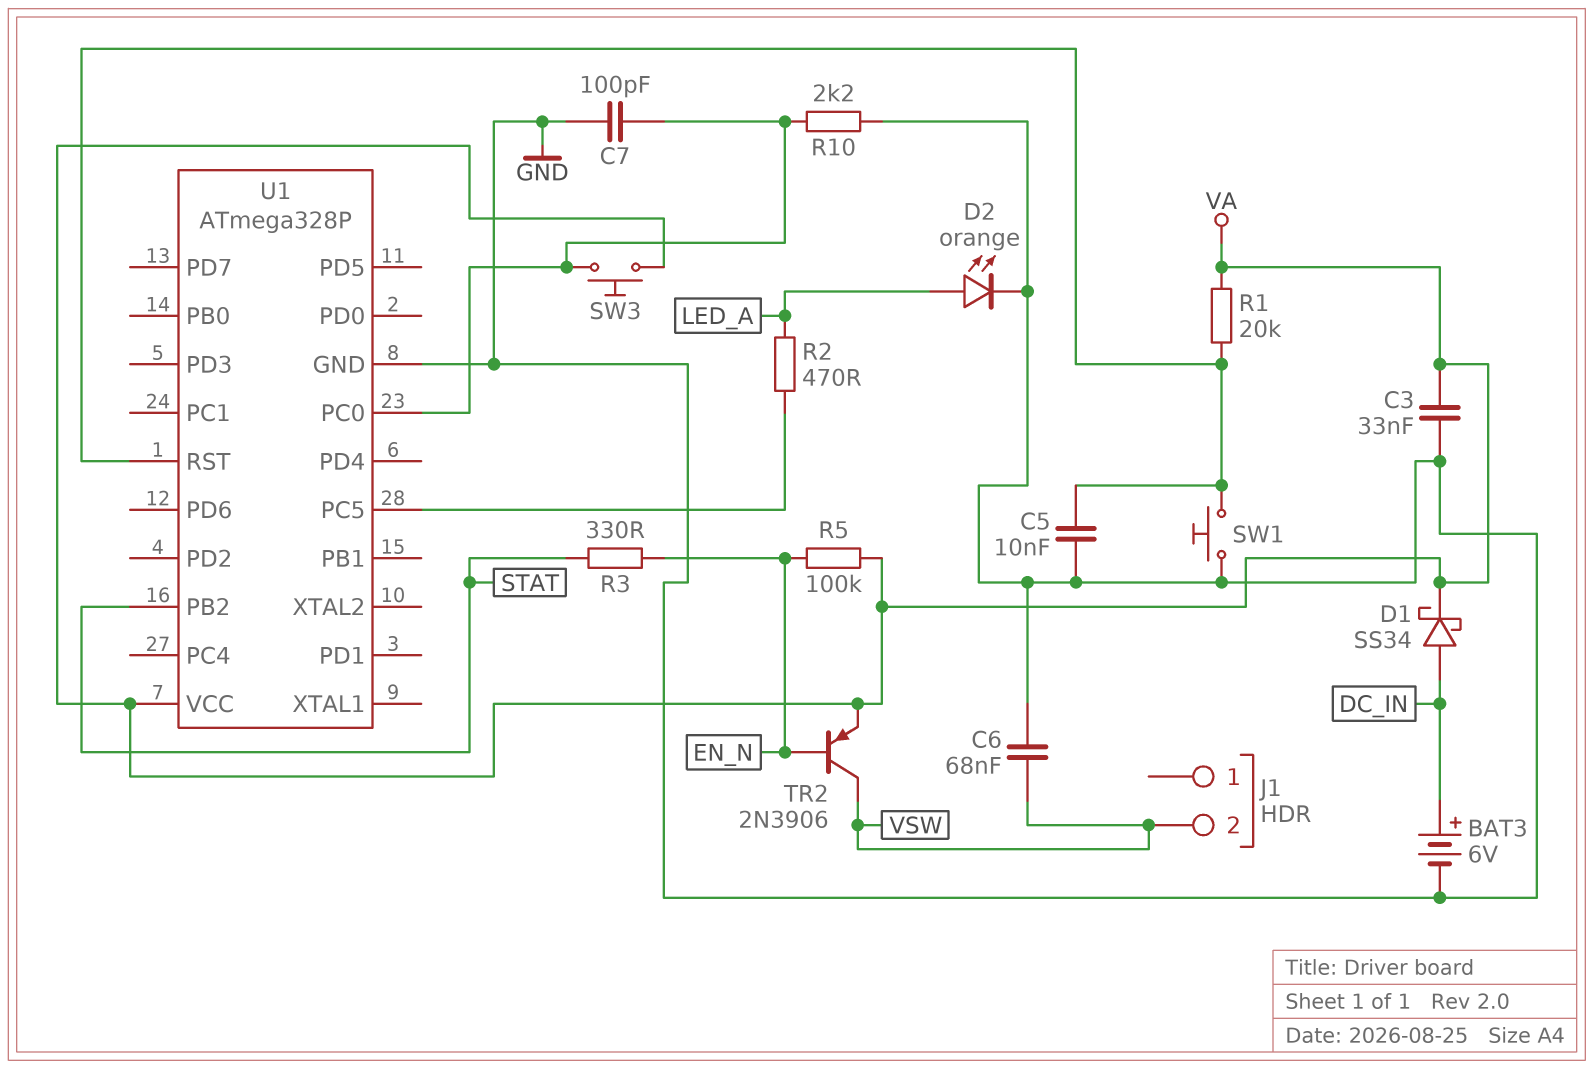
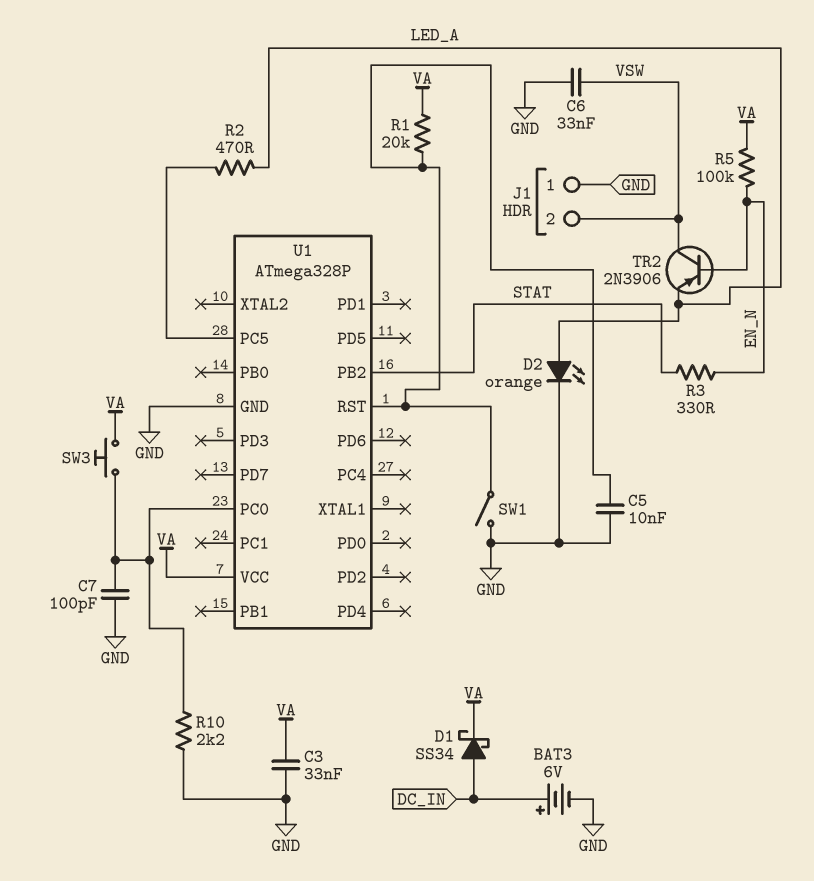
C6: 68nF (GND, VSW) -> 33nF (GND, VSW)
J1 pin 1: none -> GND
SW1: button (GND, U1/RST) -> switch (GND, U1/RST)
TR2: PNP 2N3906 (B EN_N, C VSW, E VA) -> PNP 2N3906 (B EN_N, C VSW, E LED_A)

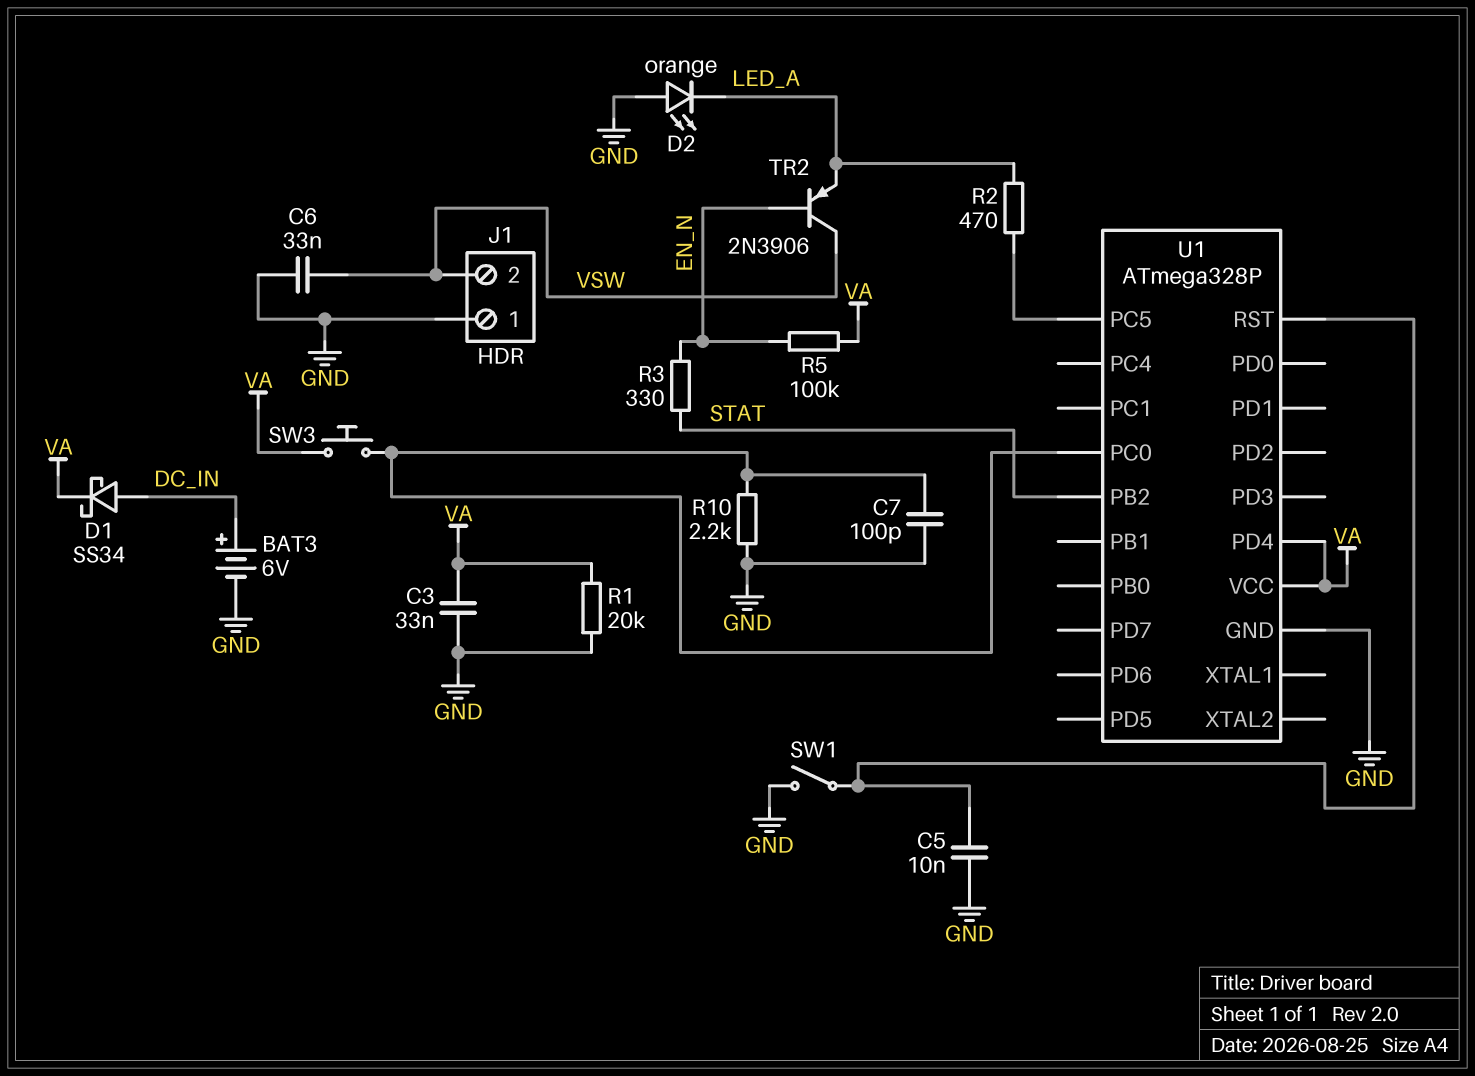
D2: LED orange (A LED_A, K GND) -> LED orange (A GND, K LED_A)
R1: 20k (U1/RST, VA) -> 20k (GND, VA)
U1 pin PD4: none -> VA

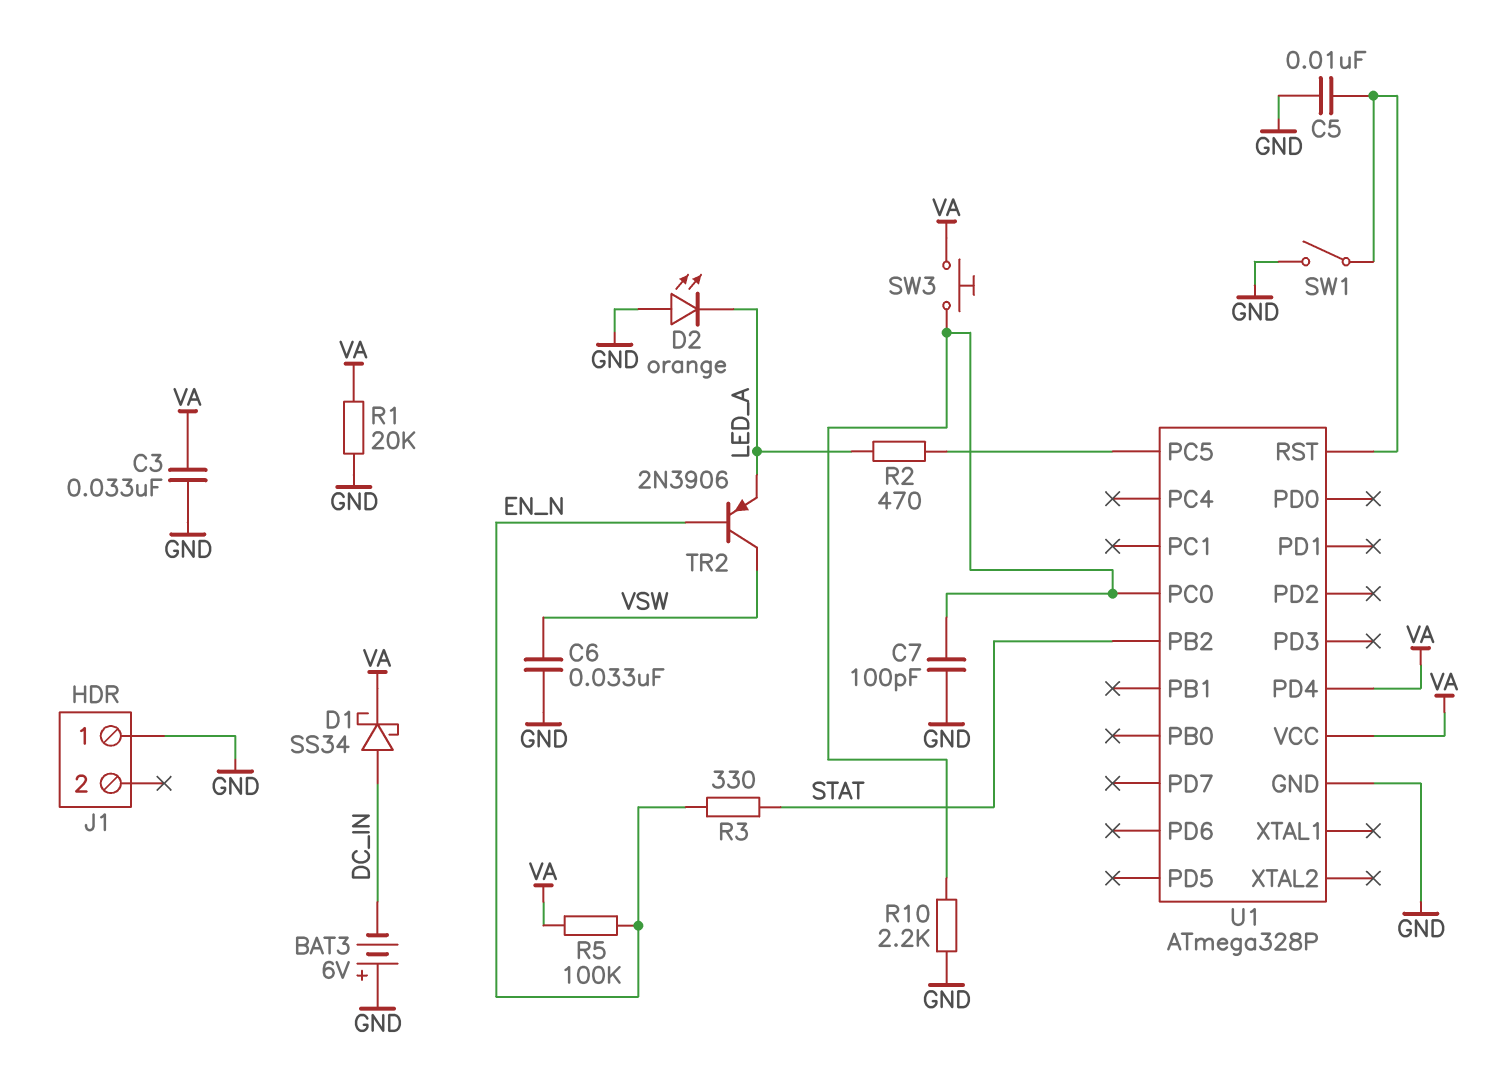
BAT3: 6V (plus DC_IN, minus GND) -> 6V (plus GND, minus DC_IN)
J1 pin 2: VSW -> none

